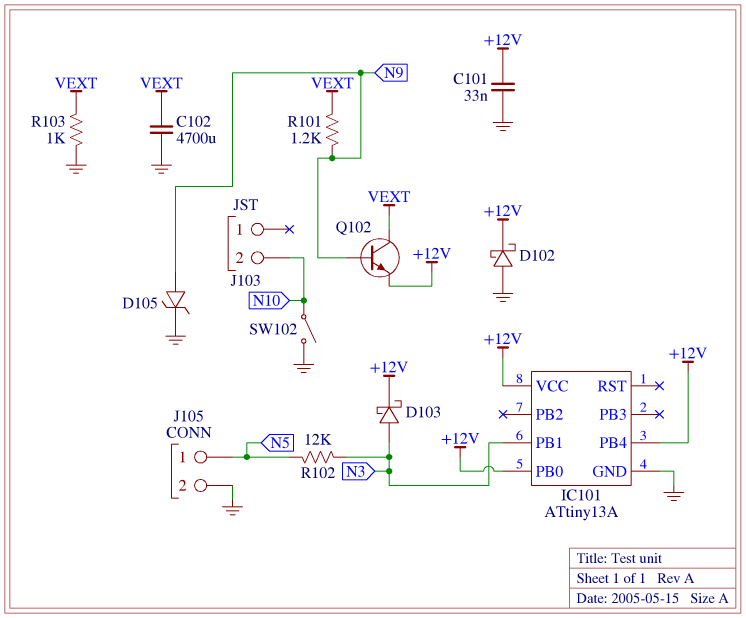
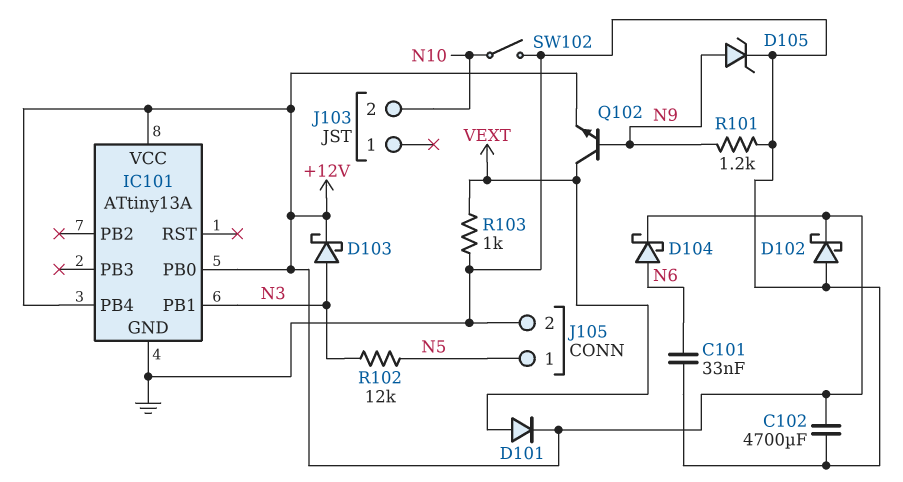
C101: 33nF (+12V, GND) -> 33nF (GND, N6)
C102: 4700uF (GND, VEXT) -> 4700uF (+12V, GND)
D101: none -> diode (A VEXT, K +12V)
D104: none -> schottky (A N6, K +12V)
R101: 1.2k (N9, VEXT) -> 1.2k (GND, N9)

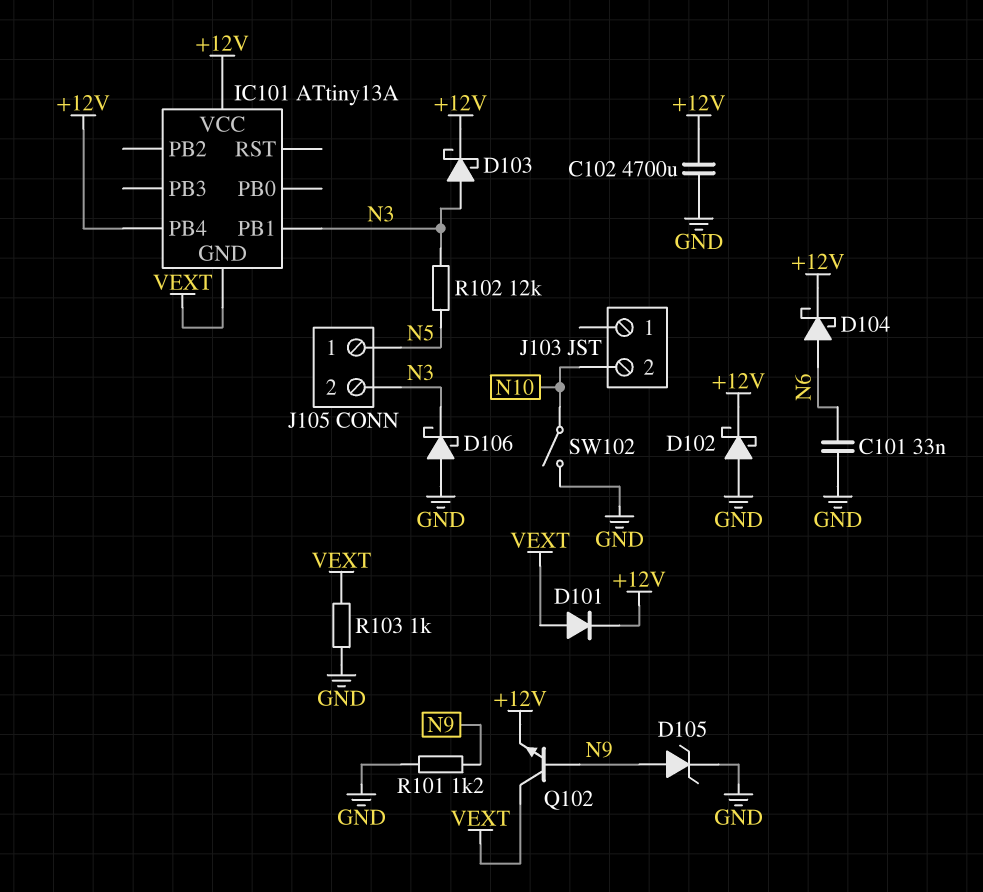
D106: none -> schottky (A GND, K N3)
IC101 pin GND: GND -> VEXT
IC101 pin PB0: +12V -> none
J105 pin 2: GND -> N3

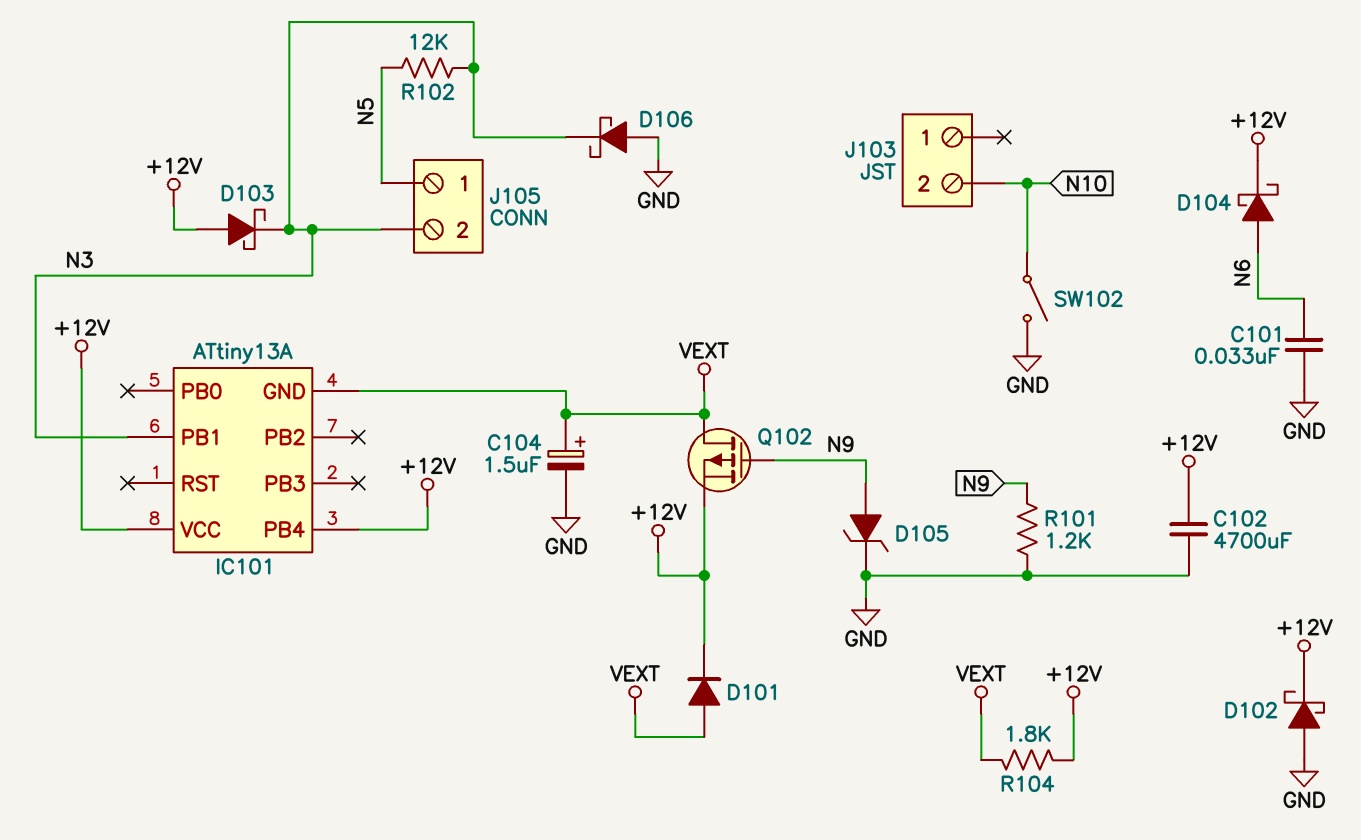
C104: none -> 1.5uF (plus VEXT, minus GND)
D103: schottky (A N3, K +12V) -> schottky (A +12V, K N3)
Q102: NPN (B N9, C VEXT, E +12V) -> PMOS (G N9, D VEXT, S +12V)
R103: 1k (GND, VEXT) -> none
R104: none -> 1.8k (+12V, VEXT)

